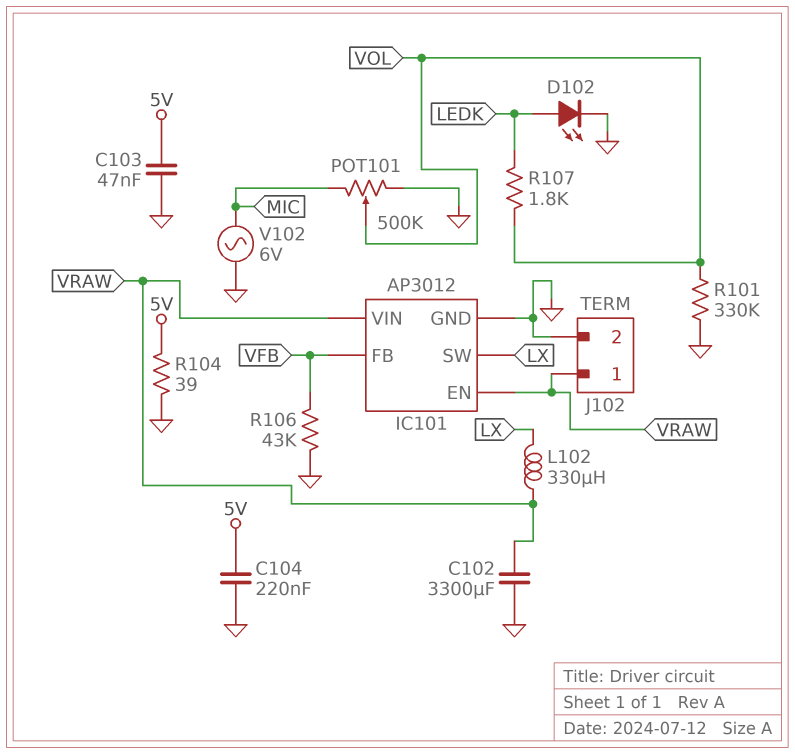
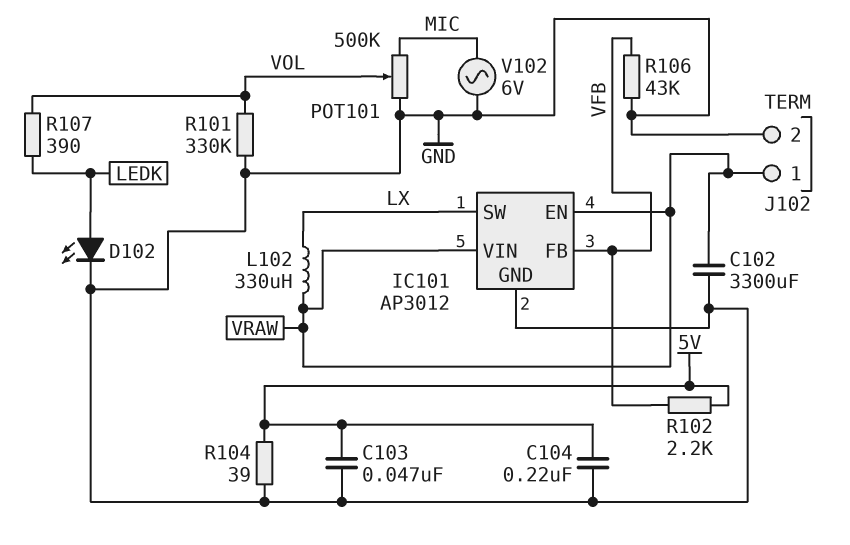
R102: none -> 2.2k (5V, VFB)
R107: 1.8k (LEDK, VOL) -> 390 (LEDK, VOL)

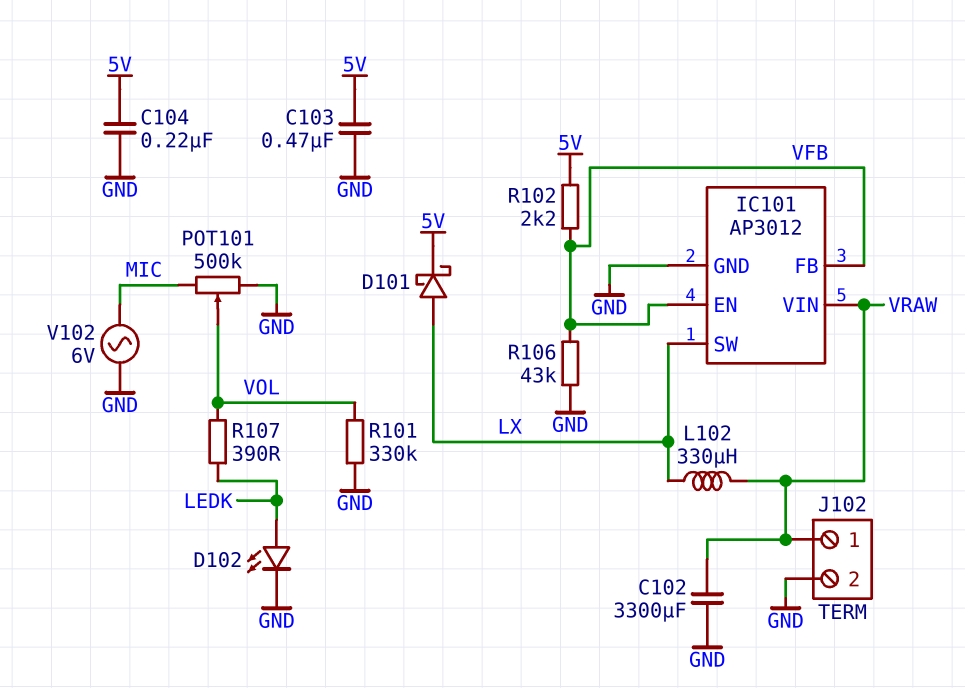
C103: 47nF (5V, GND) -> 470nF (5V, GND)
D101: none -> schottky (A LX, K 5V)
IC101 pin EN: VRAW -> VFB
R104: 39 (5V, GND) -> none

